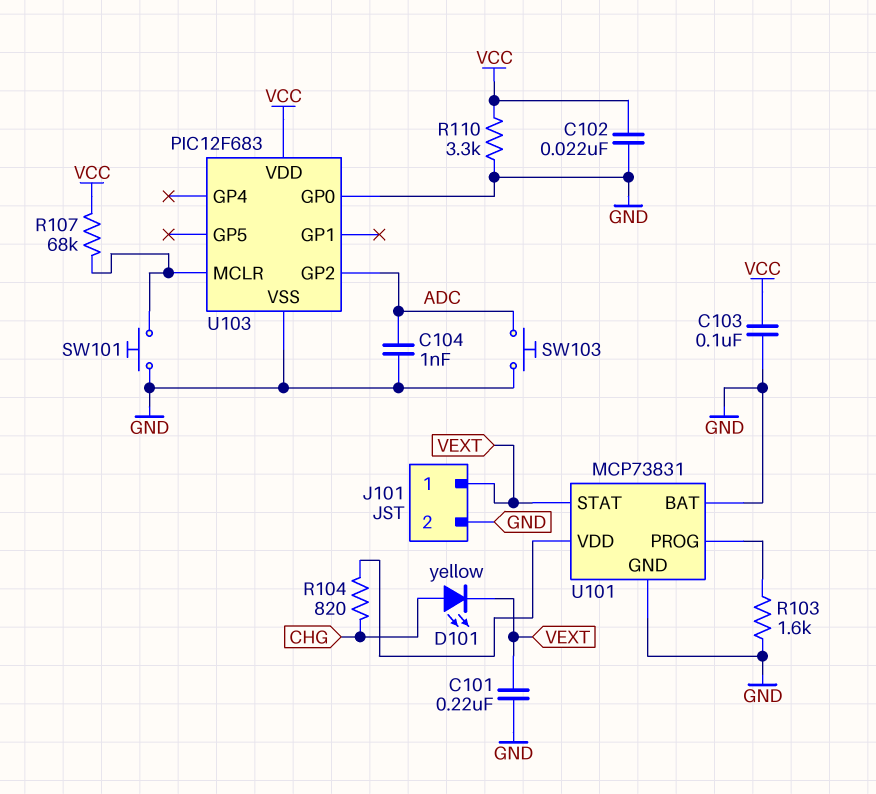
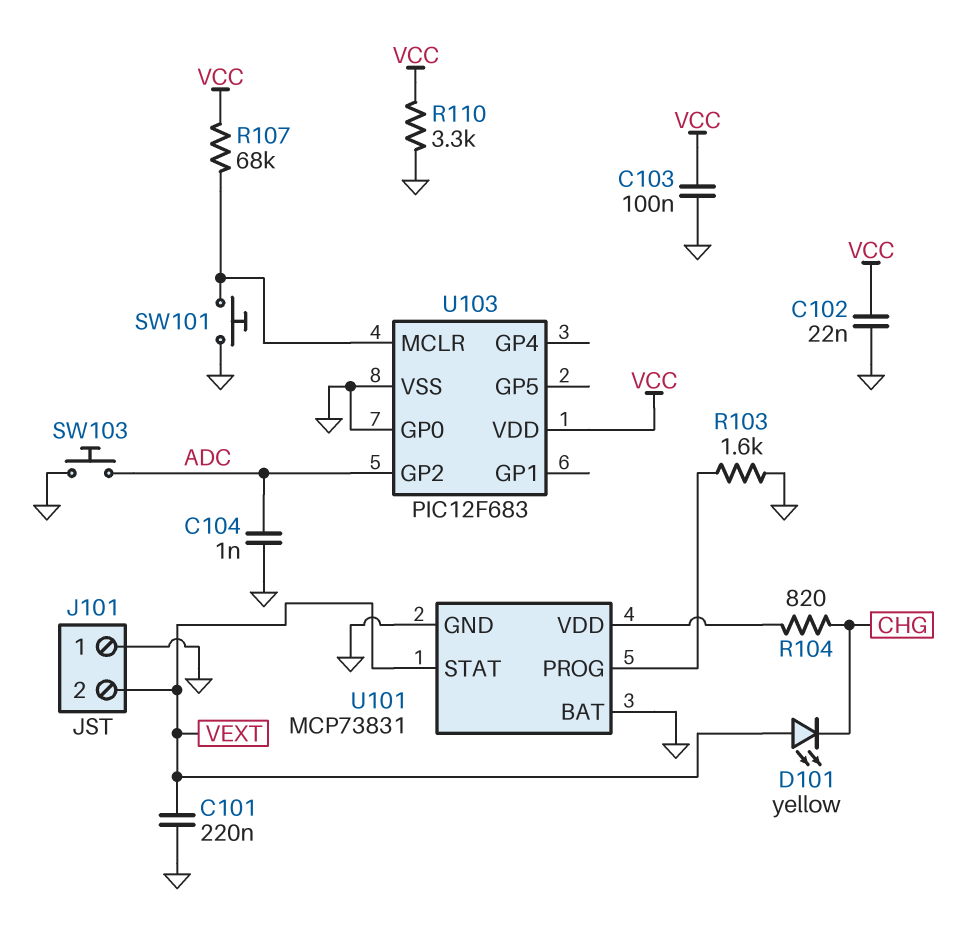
D101: LED yellow (A CHG, K VEXT) -> LED yellow (A VEXT, K CHG)
J101 pin 1: VEXT -> GND
J101 pin 2: GND -> VEXT

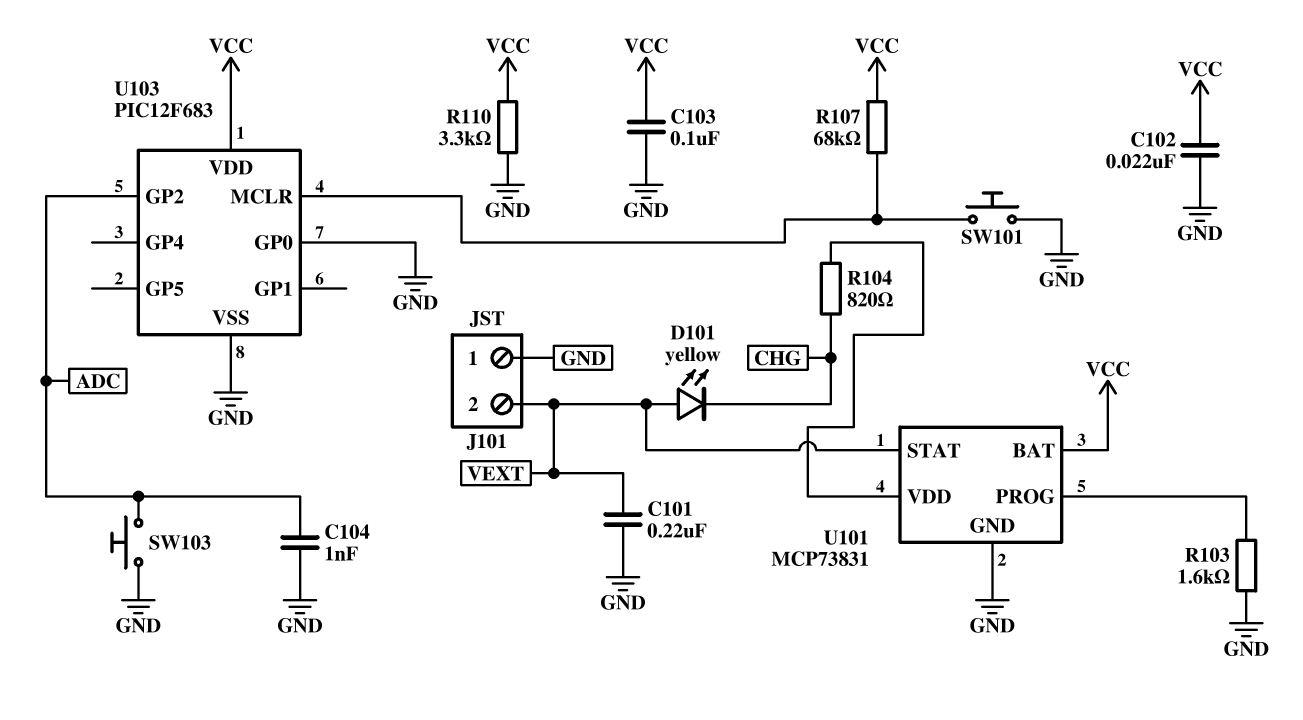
U101 pin BAT: GND -> VCC

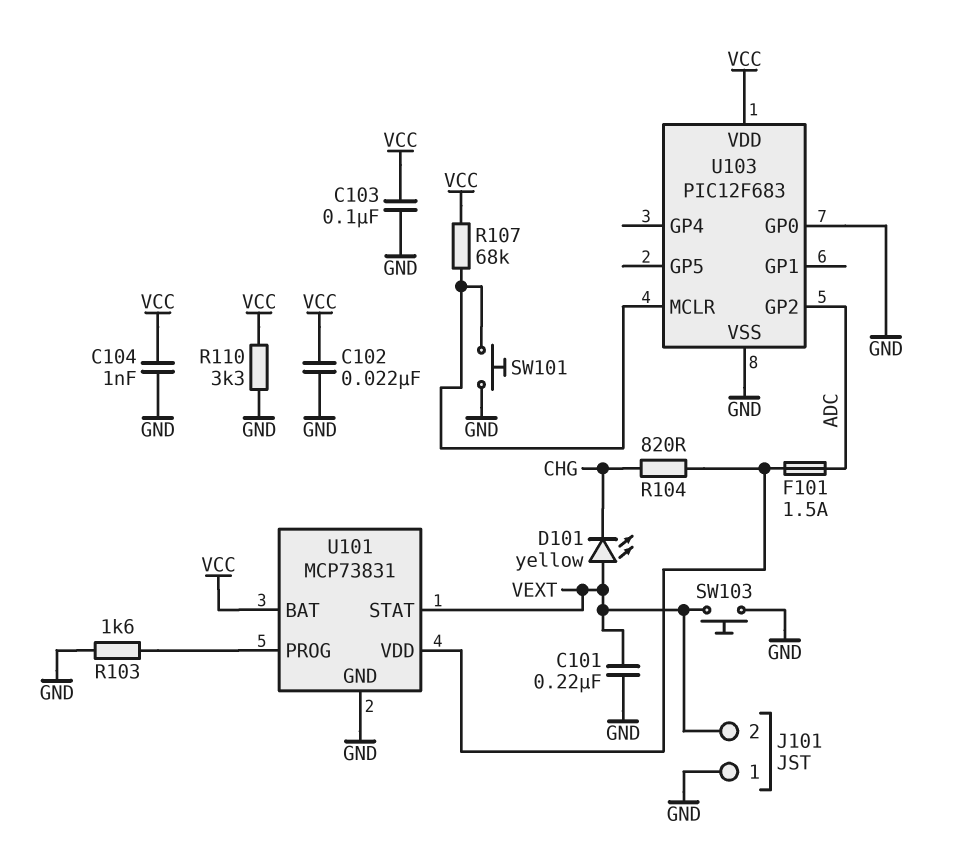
C104: 1nF (ADC, GND) -> 1nF (GND, VCC)
F101: none -> 1.5A (ADC, U101/VDD)
SW103: button (ADC, GND) -> button (GND, VEXT)

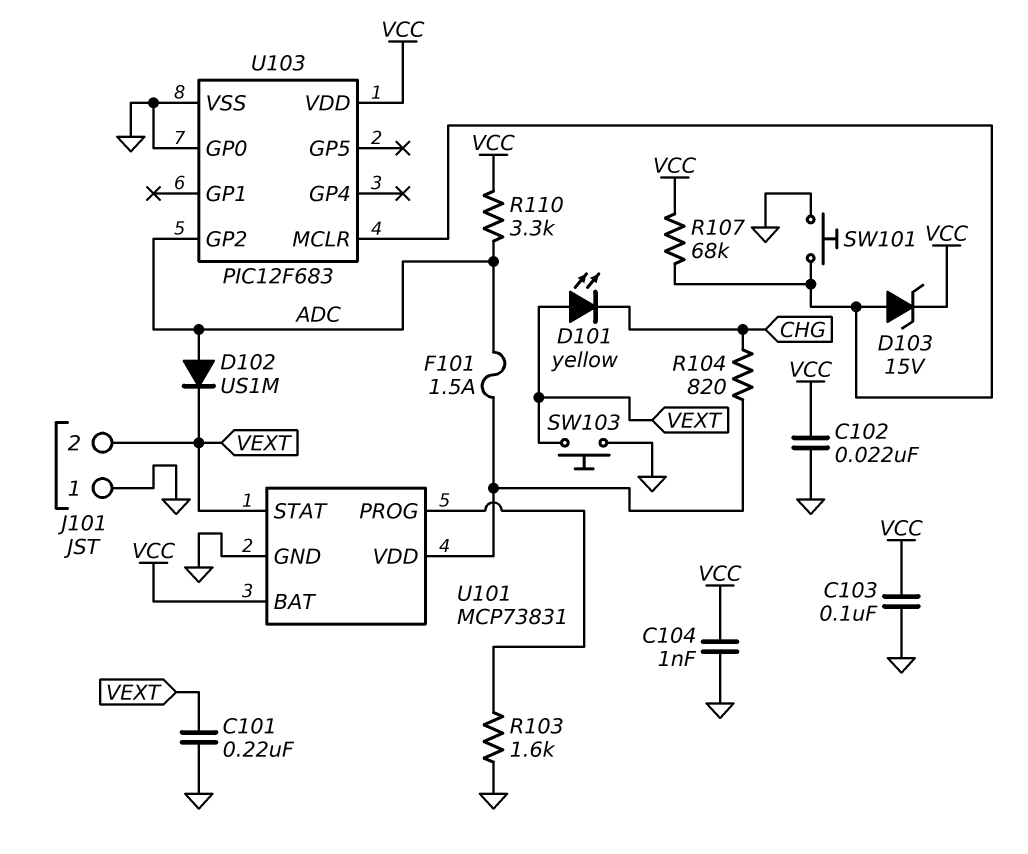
D102: none -> diode US1M (A ADC, K VEXT)
D103: none -> zener 15V (A U103/MCLR, K VCC)
R110: 3.3k (GND, VCC) -> 3.3k (ADC, VCC)

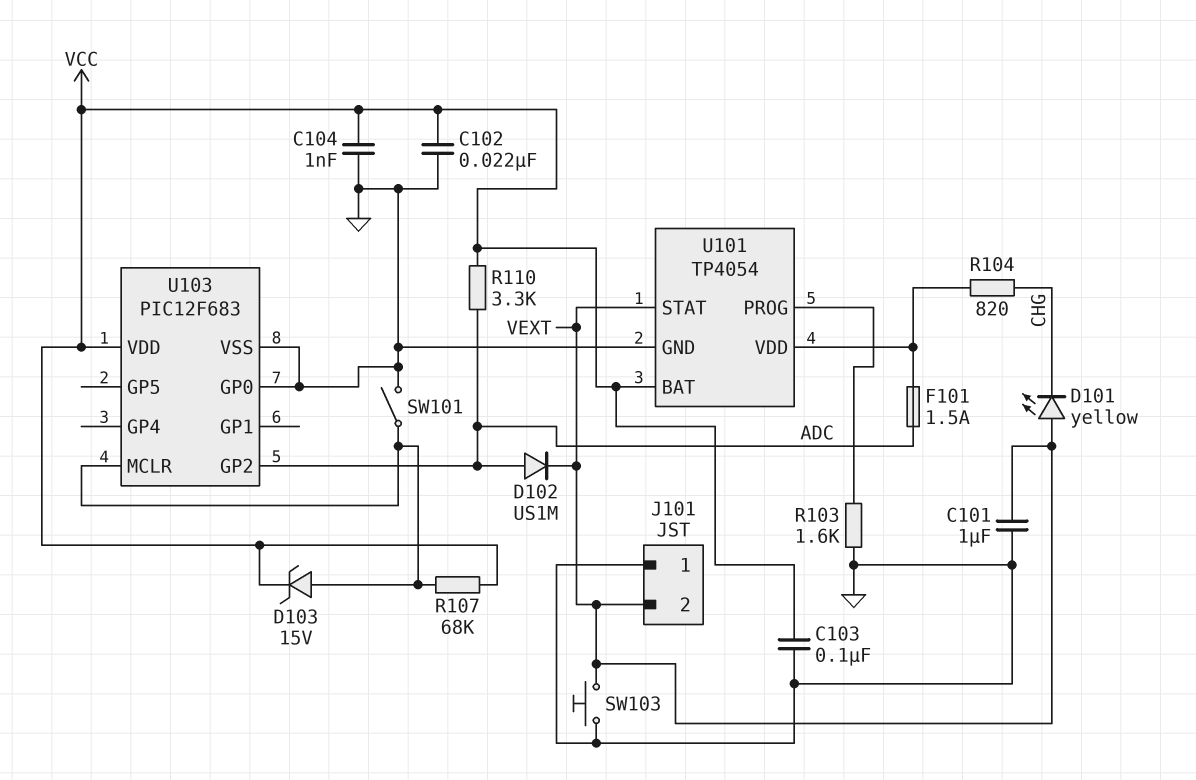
C101: 220nF (GND, VEXT) -> 1uF (GND, VEXT)
SW101: button (GND, U103/MCLR) -> switch (GND, U103/MCLR)
U101: MCP73831 -> TP4054

